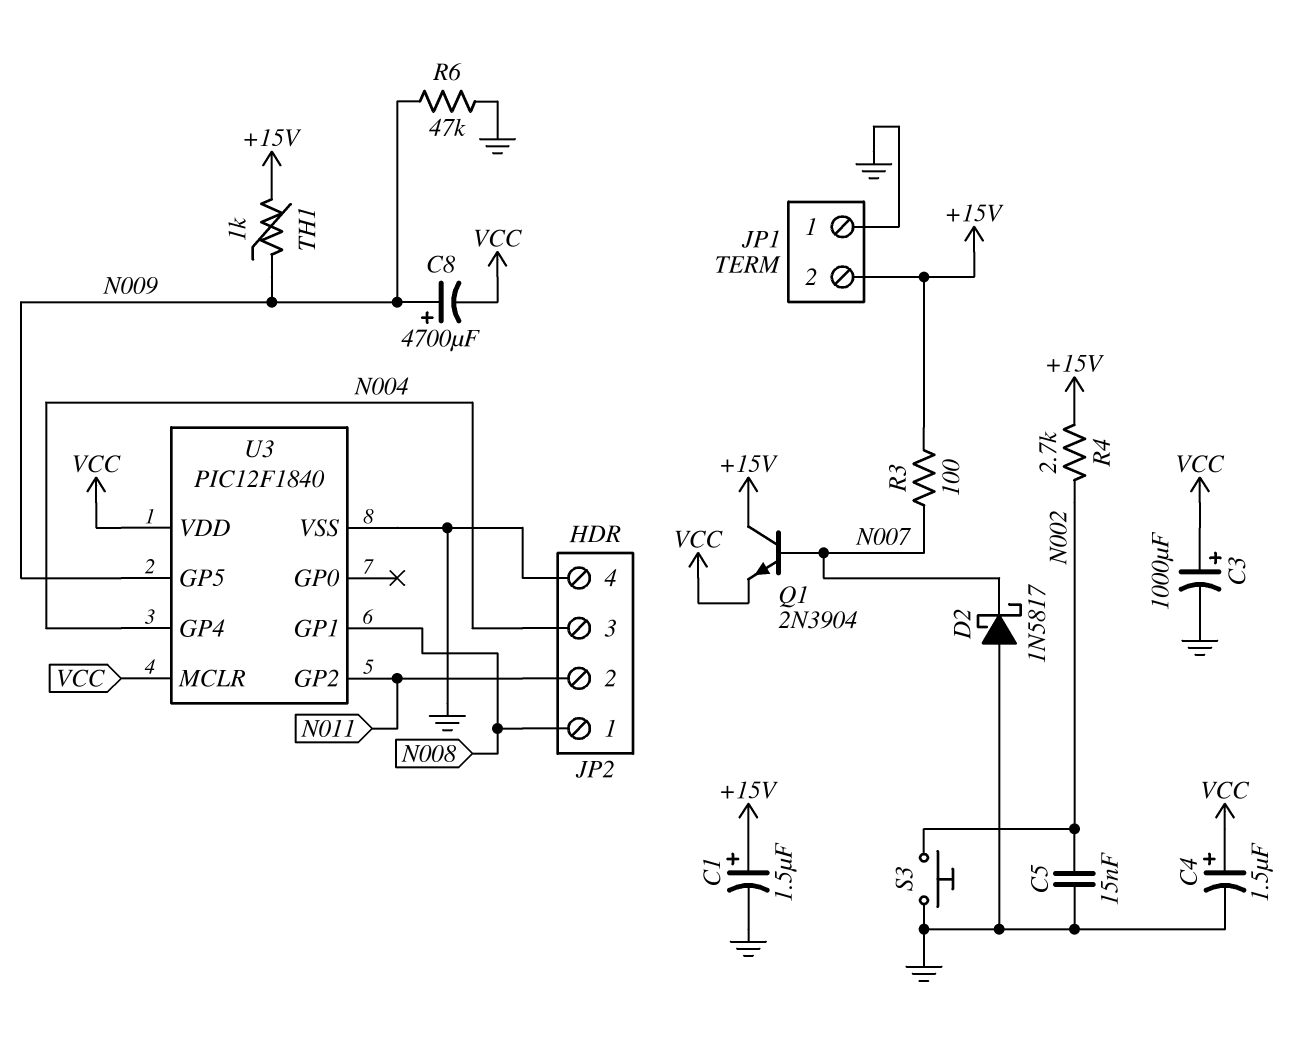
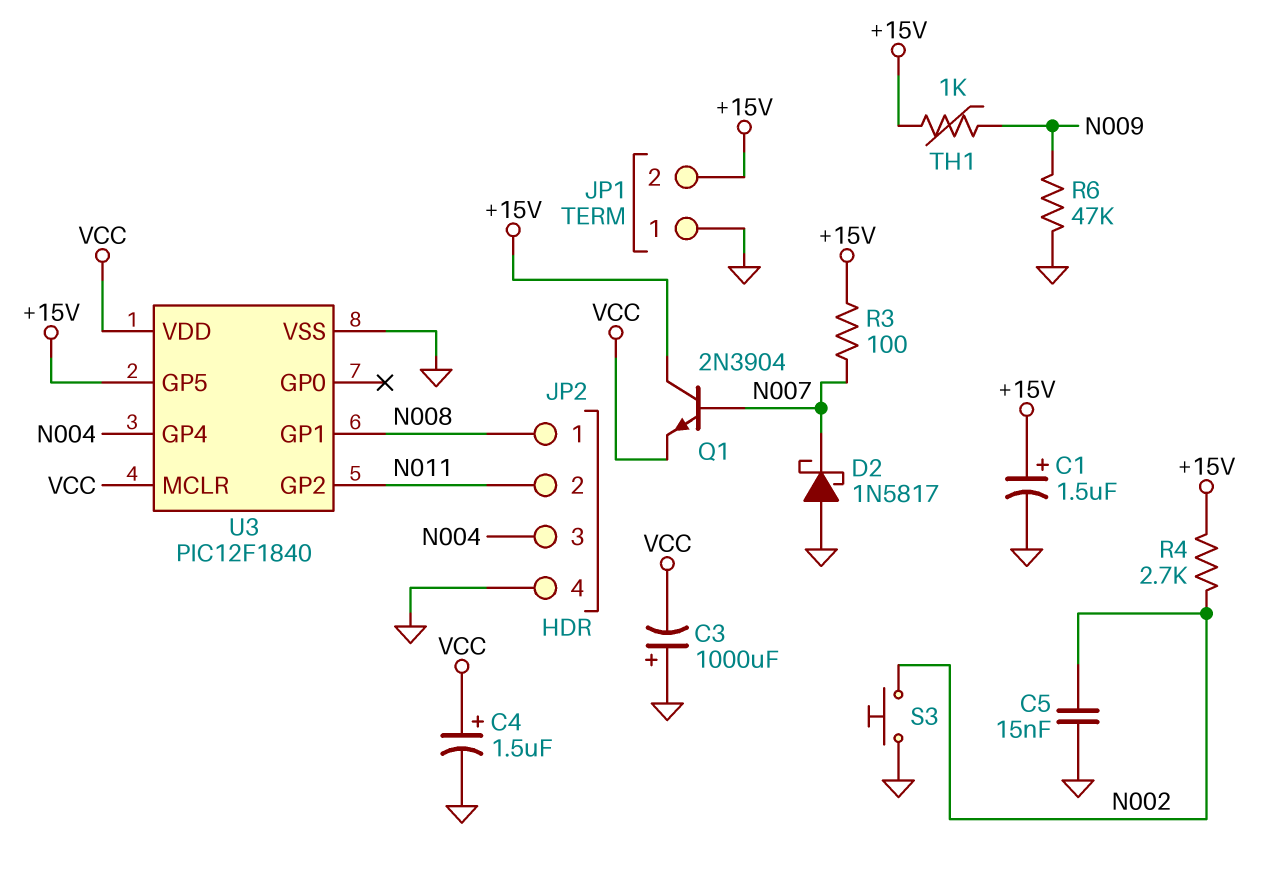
C3: 1000uF (plus VCC, minus GND) -> 1000uF (plus GND, minus VCC)
C8: 4700uF (plus N009, minus VCC) -> none
U3 pin GP5: N009 -> +15V

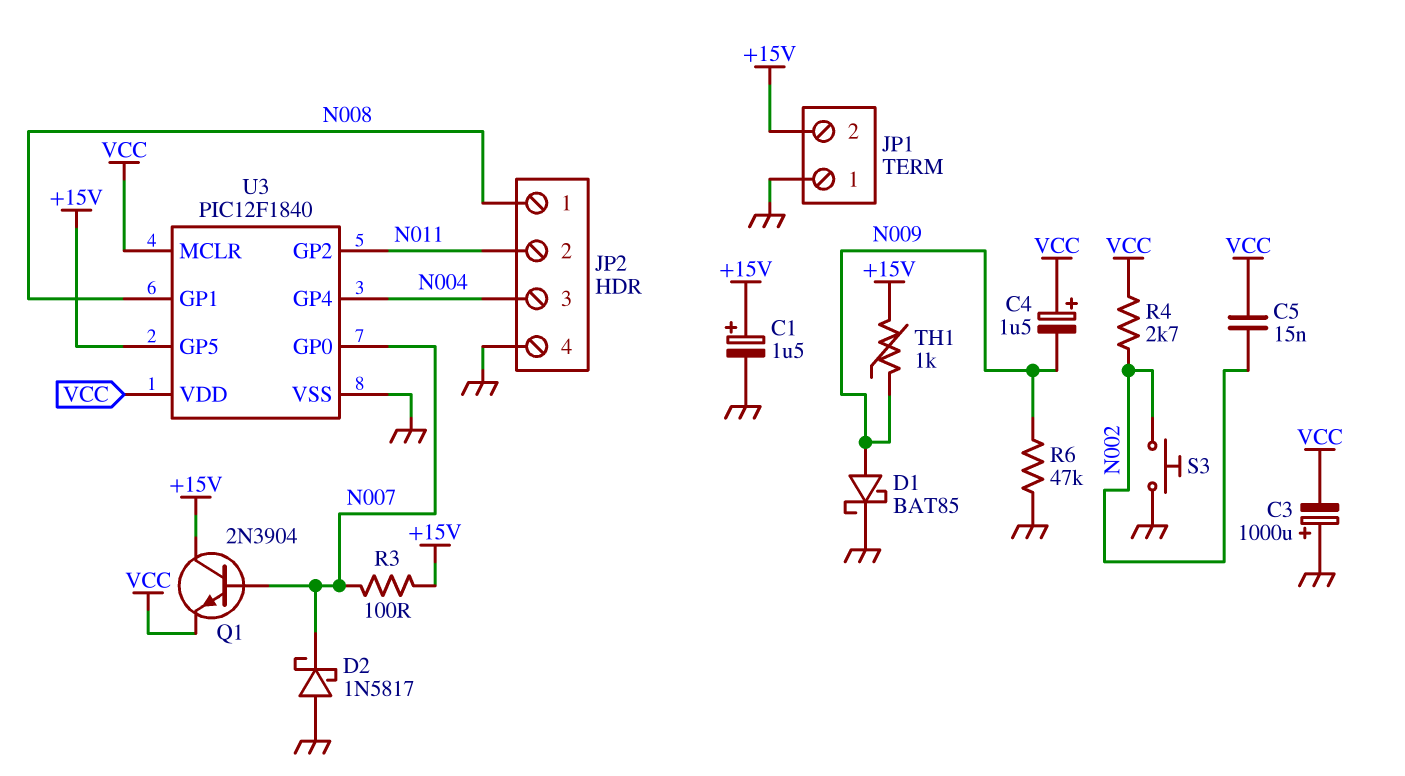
C4: 1.5uF (plus VCC, minus GND) -> 1.5uF (plus VCC, minus N009)
C5: 15nF (GND, N002) -> 15nF (N002, VCC)
D1: none -> schottky BAT85 (A N009, K GND)
R4: 2.7k (+15V, N002) -> 2.7k (N002, VCC)
U3 pin GP0: none -> N007

